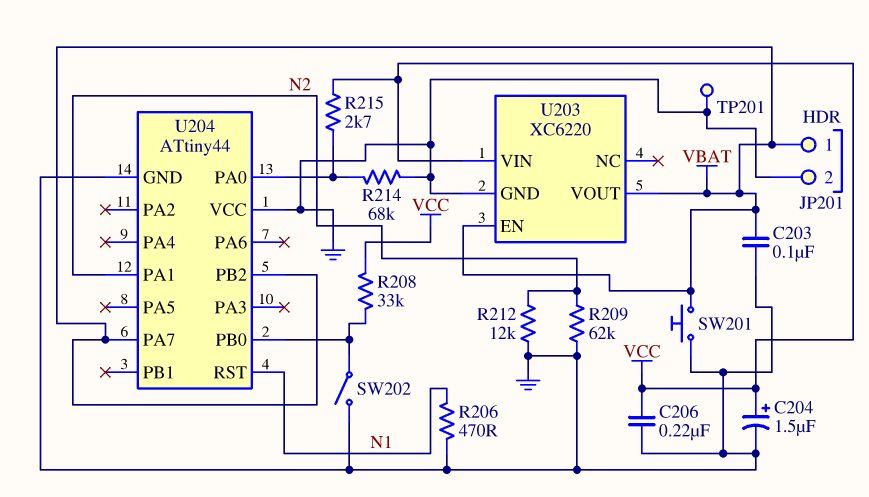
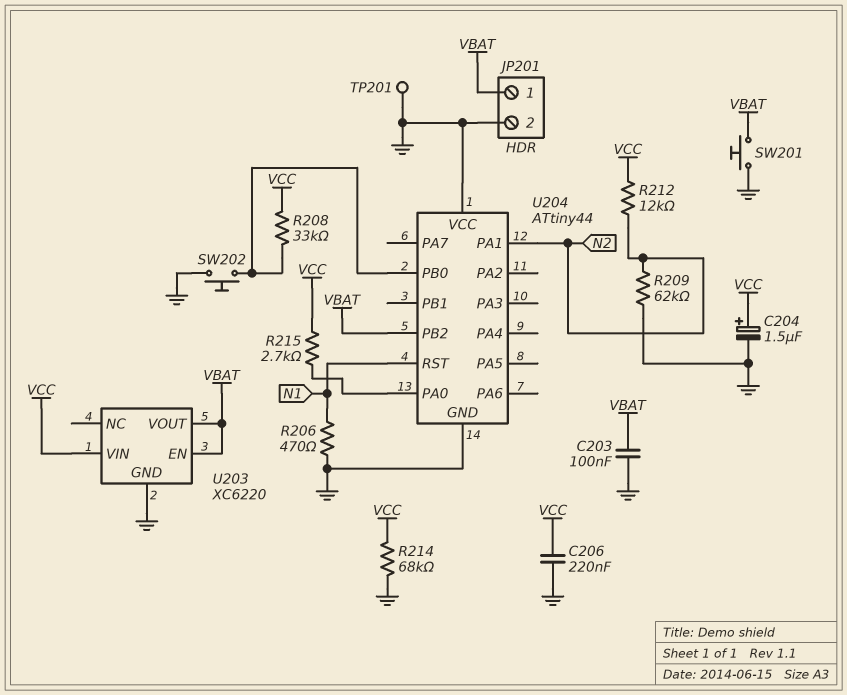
R212: 12k (GND, N2) -> 12k (N2, VCC)
R214: 68k (GND, U204/PA0) -> 68k (GND, VCC)
SW202: switch (GND, U204/PB0) -> button (GND, U204/PB0)
U204 pin PA7: VBAT -> none

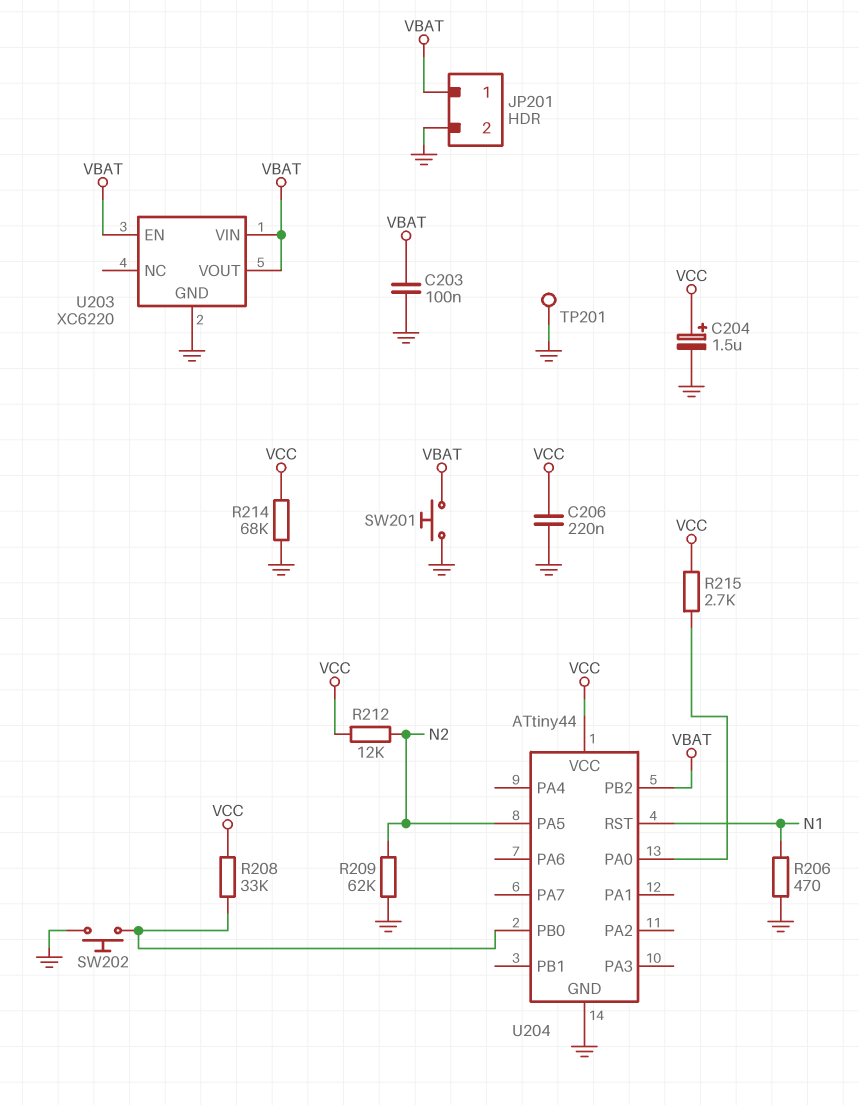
U203 pin VIN: VCC -> VBAT
U204 pin PA1: N2 -> none
U204 pin PA5: none -> N2
U204 pin VCC: GND -> VCC

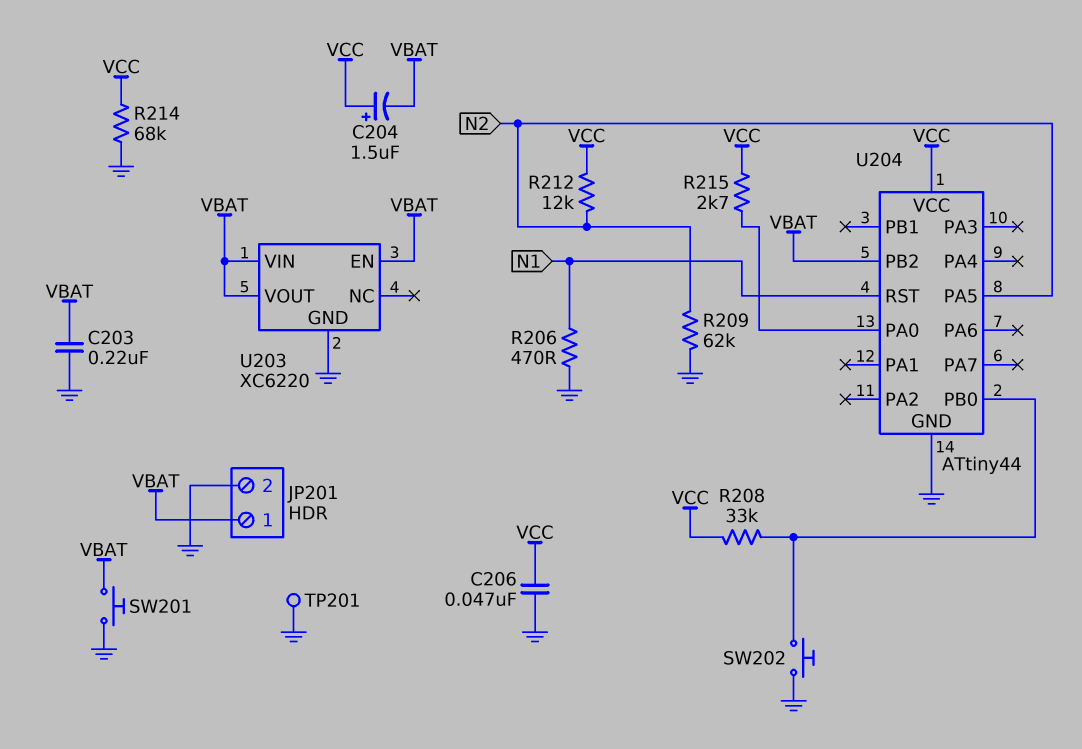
C203: 100nF (GND, VBAT) -> 220nF (GND, VBAT)
C204: 1.5uF (plus VCC, minus GND) -> 1.5uF (plus VCC, minus VBAT)
C206: 220nF (GND, VCC) -> 47nF (GND, VCC)

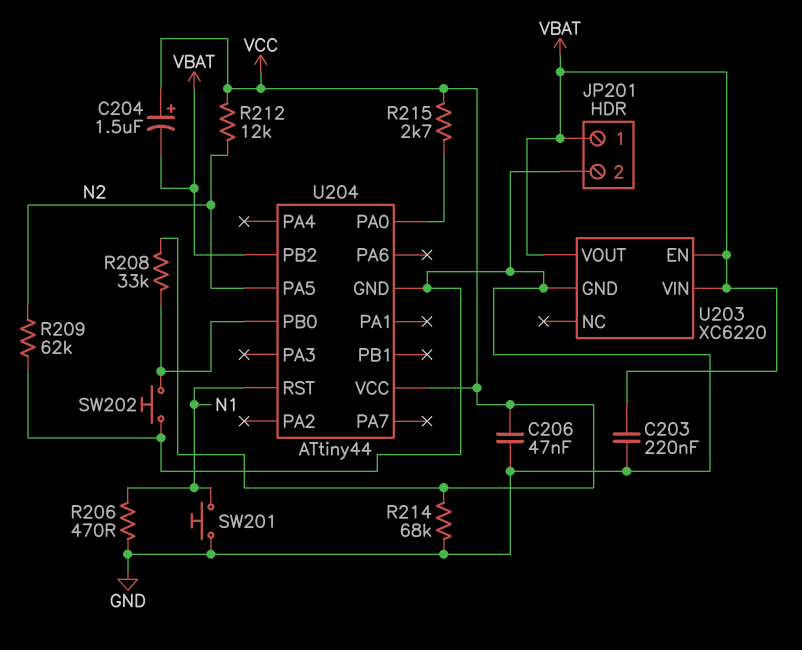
SW201: button (GND, VBAT) -> button (GND, N1)
TP201: test point (GND) -> none

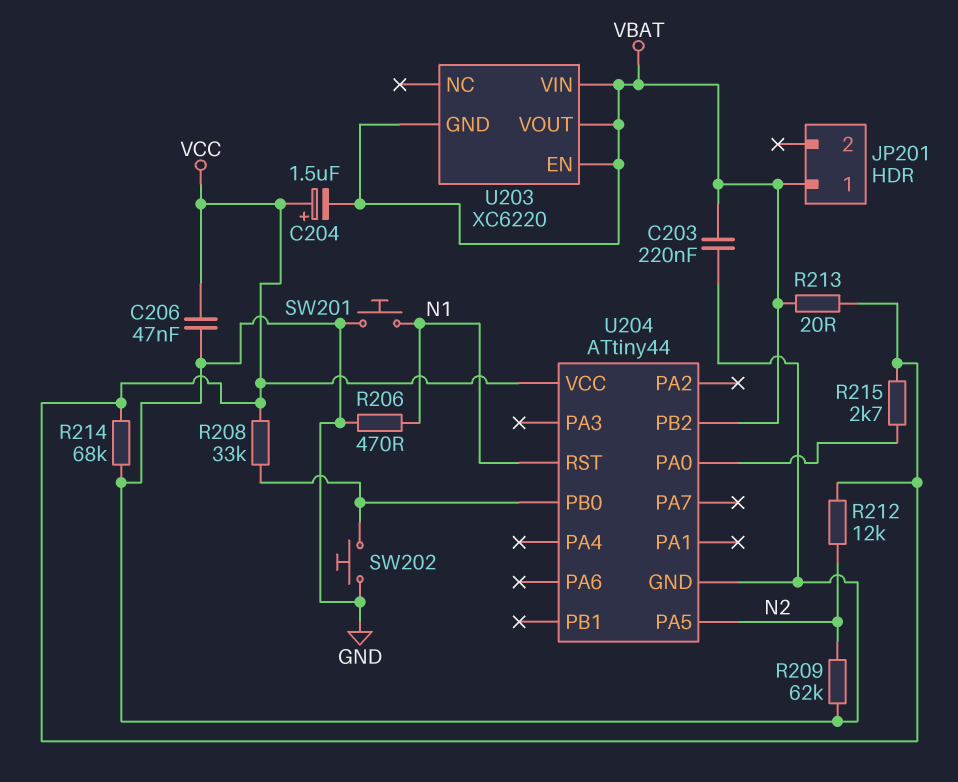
JP201 pin 2: GND -> none
R213: none -> 20 (VBAT, VCC)
U203 pin GND: GND -> VBAT

